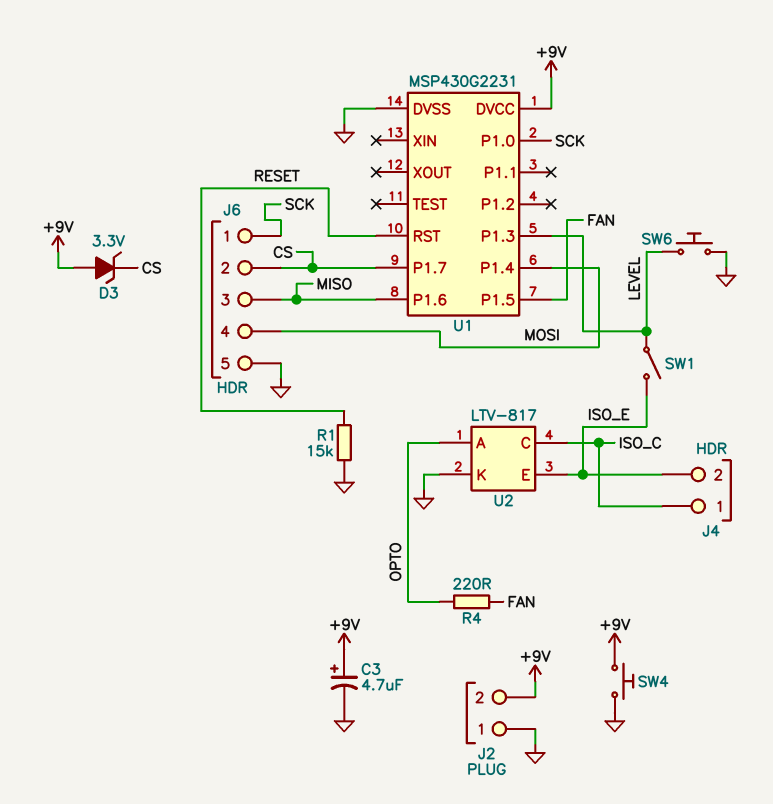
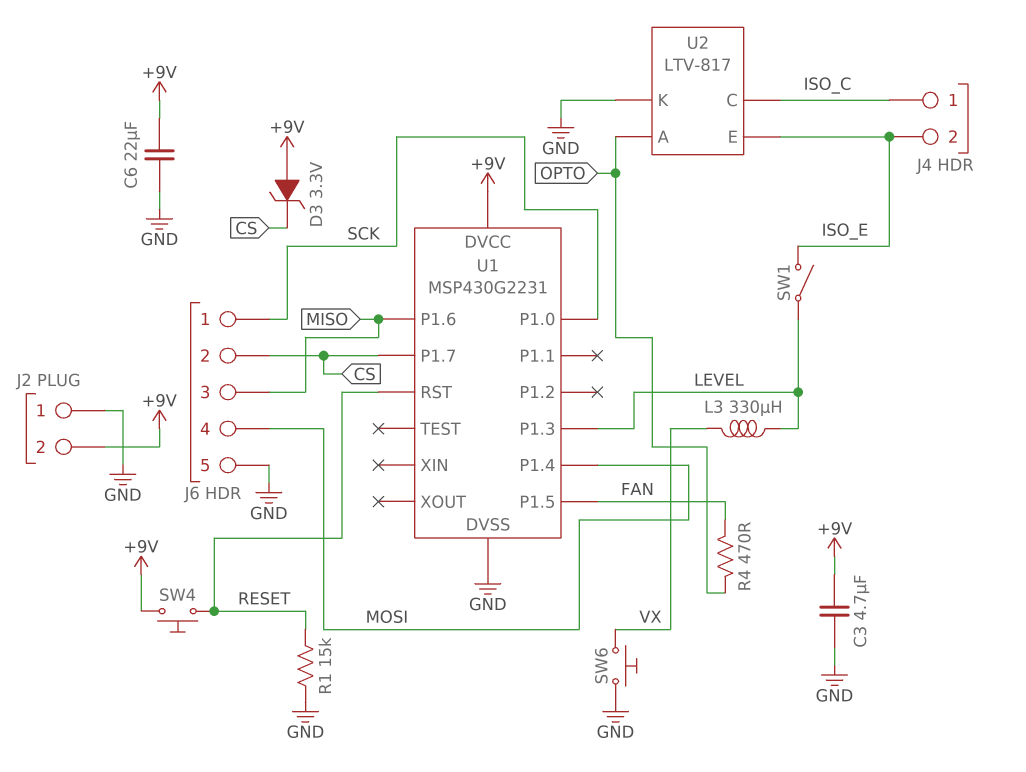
C3: 4.7uF (plus +9V, minus GND) -> 4.7uF (+9V, GND)
C6: none -> 22uF (+9V, GND)
L3: none -> 330uH (LEVEL, VX)
R4: 220 (FAN, OPTO) -> 470 (FAN, OPTO)
SW4: button (+9V, GND) -> button (+9V, RESET)
SW6: button (GND, LEVEL) -> button (GND, VX)

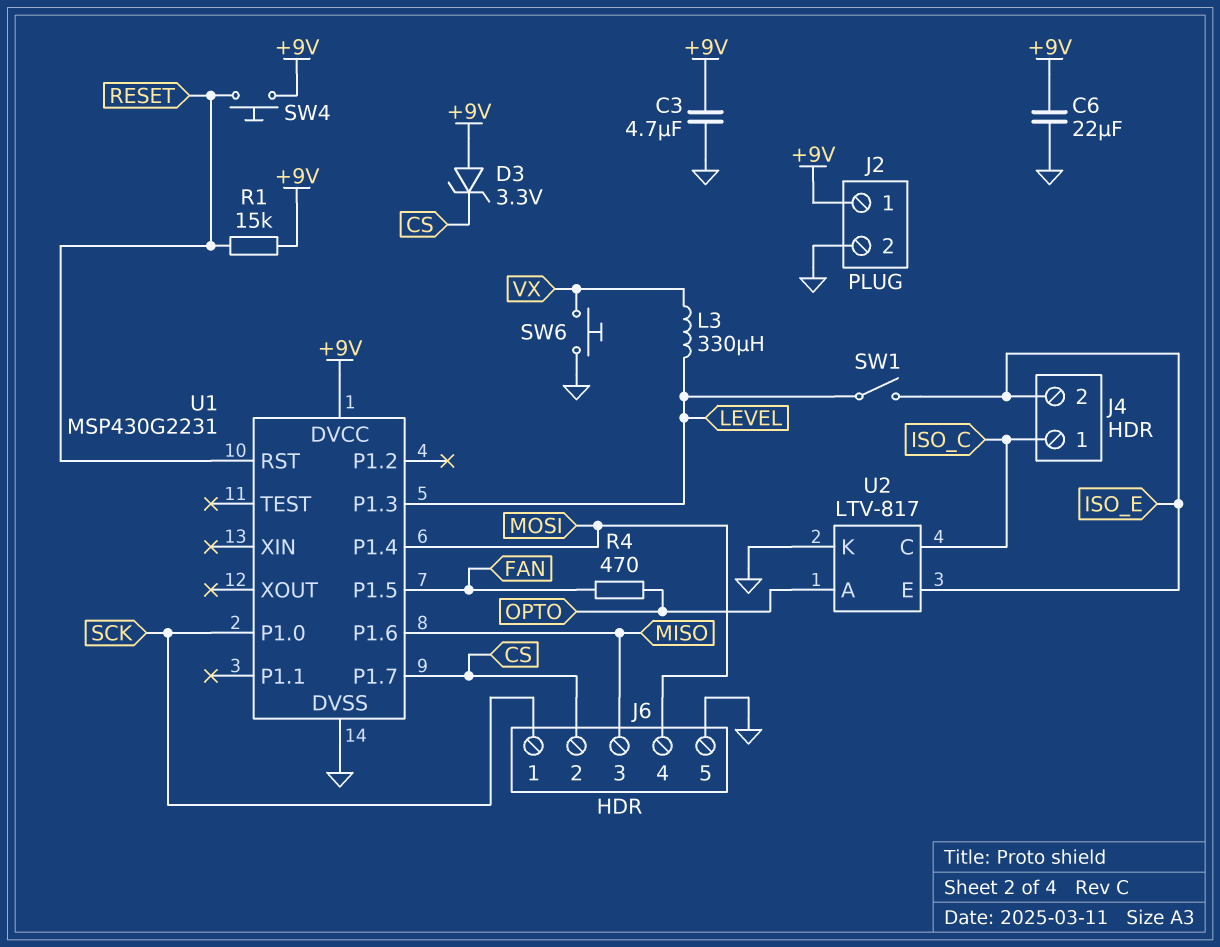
J2 pin 1: GND -> +9V
J2 pin 2: +9V -> GND
R1: 15k (GND, RESET) -> 15k (+9V, RESET)

